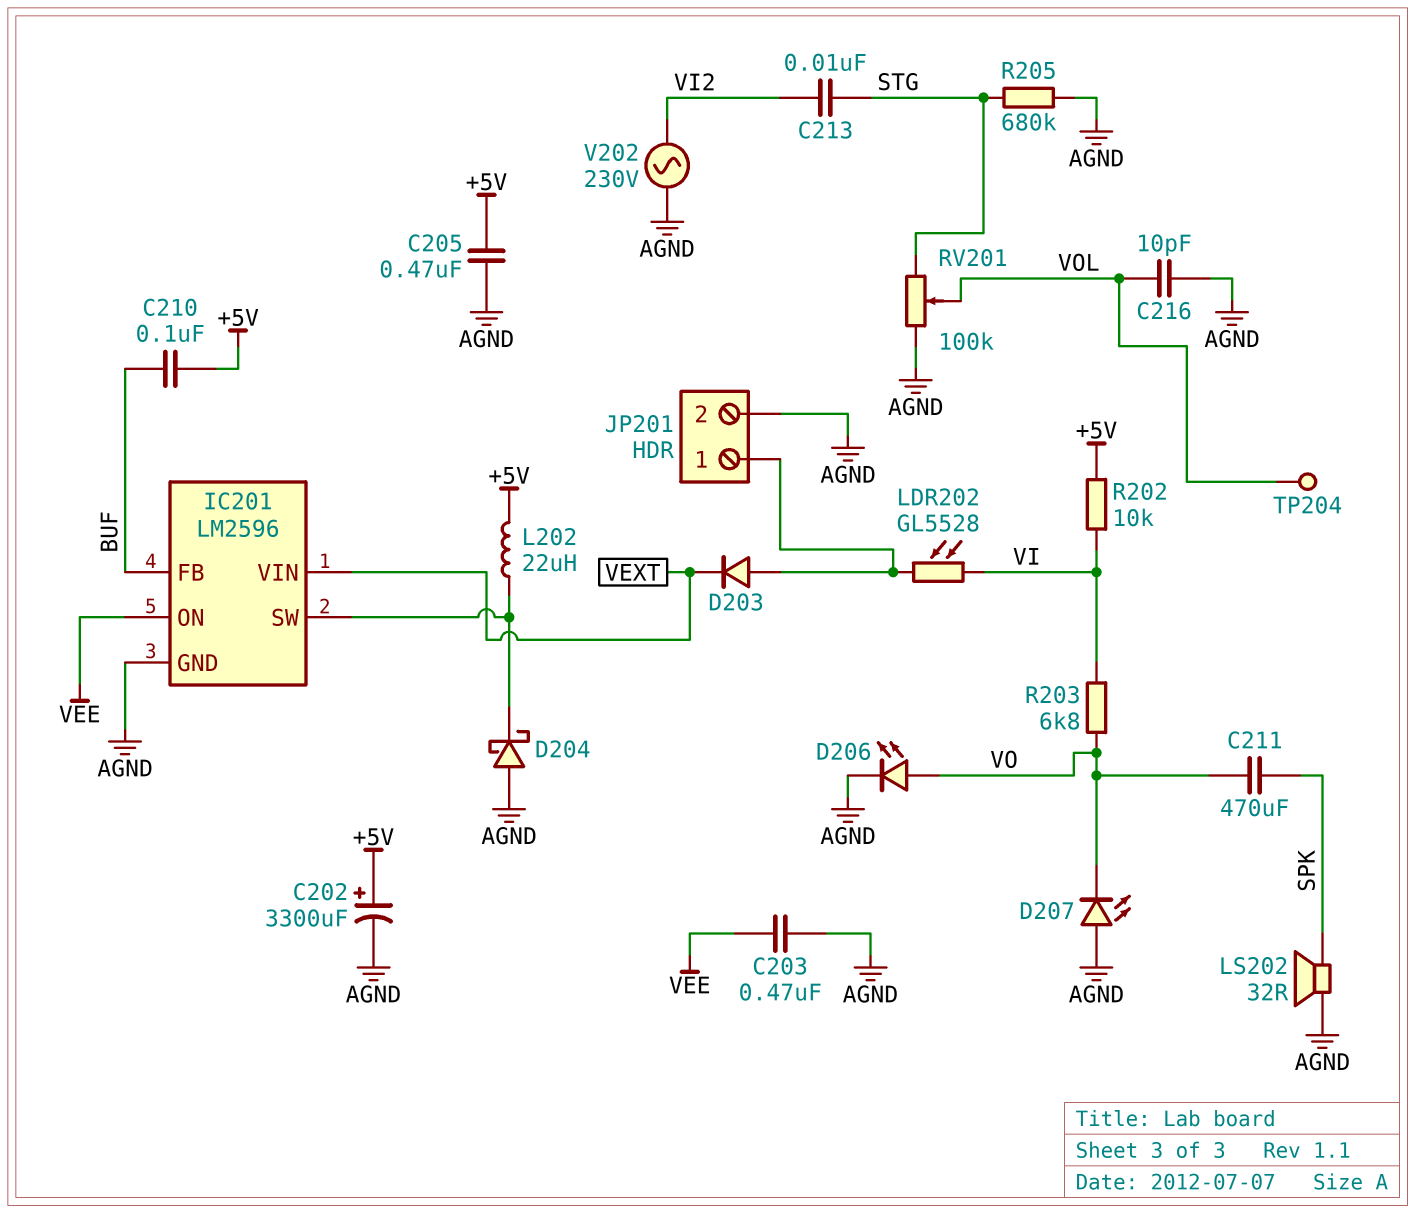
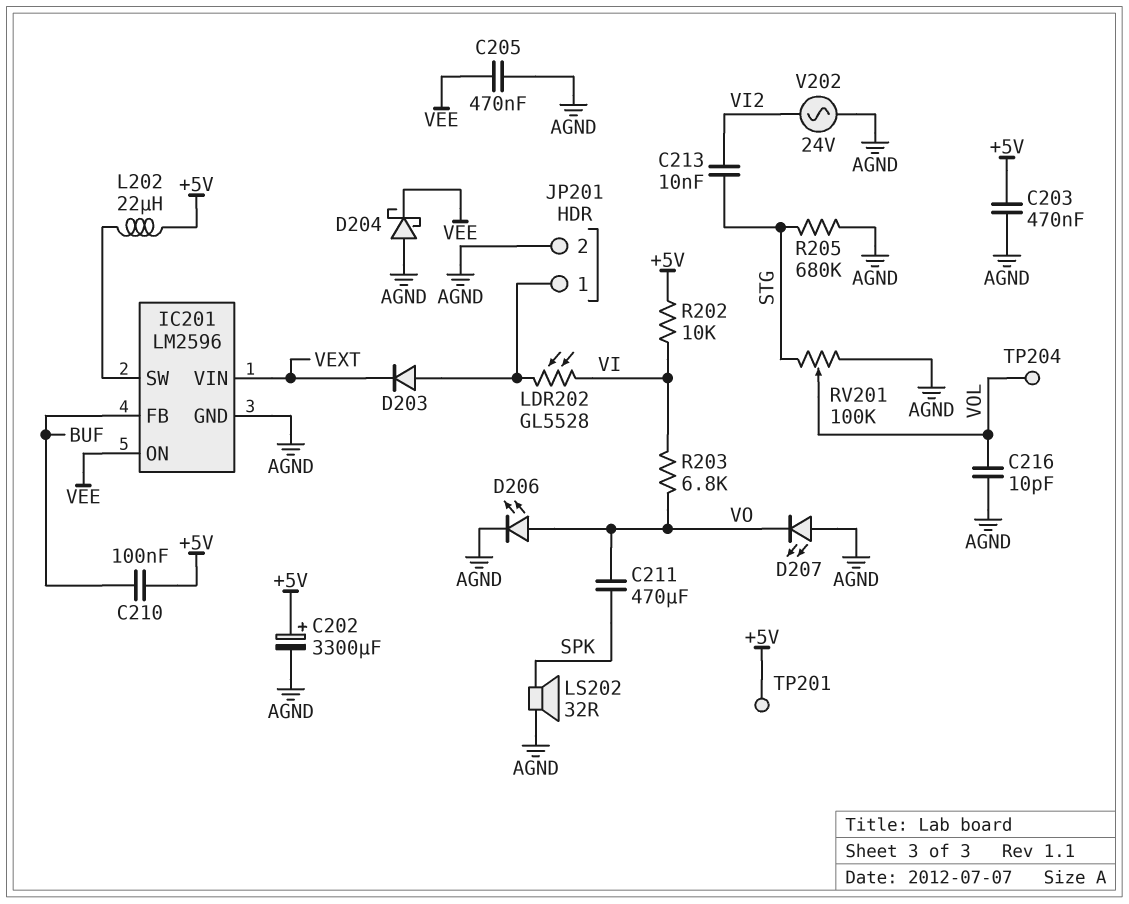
C203: 470nF (AGND, VEE) -> 470nF (+5V, AGND)
C205: 470nF (+5V, AGND) -> 470nF (AGND, VEE)
D204: schottky (A AGND, K IC201/SW) -> schottky (A AGND, K VEE)
TP201: none -> test point (+5V)
V202: AC 230V (AGND, VI2) -> AC 24V (AGND, VI2)

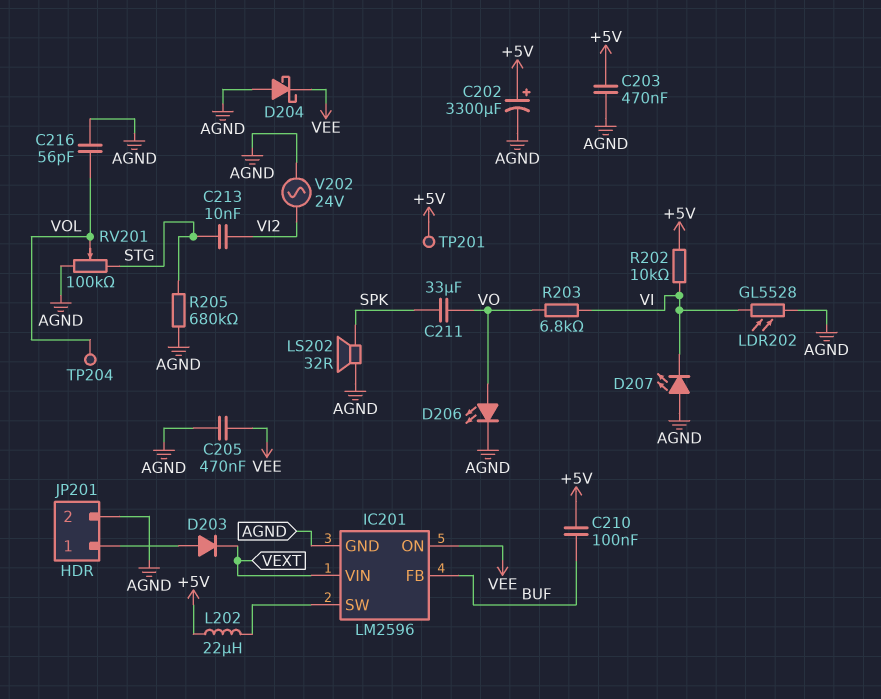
C211: 470uF (SPK, VO) -> 33uF (SPK, VO)
C216: 10pF (AGND, VOL) -> 56pF (AGND, VOL)
D207: LED (A AGND, K VO) -> LED (A AGND, K VI)
LDR202: GL5528 (JP201/1, VI) -> GL5528 (AGND, VI)

